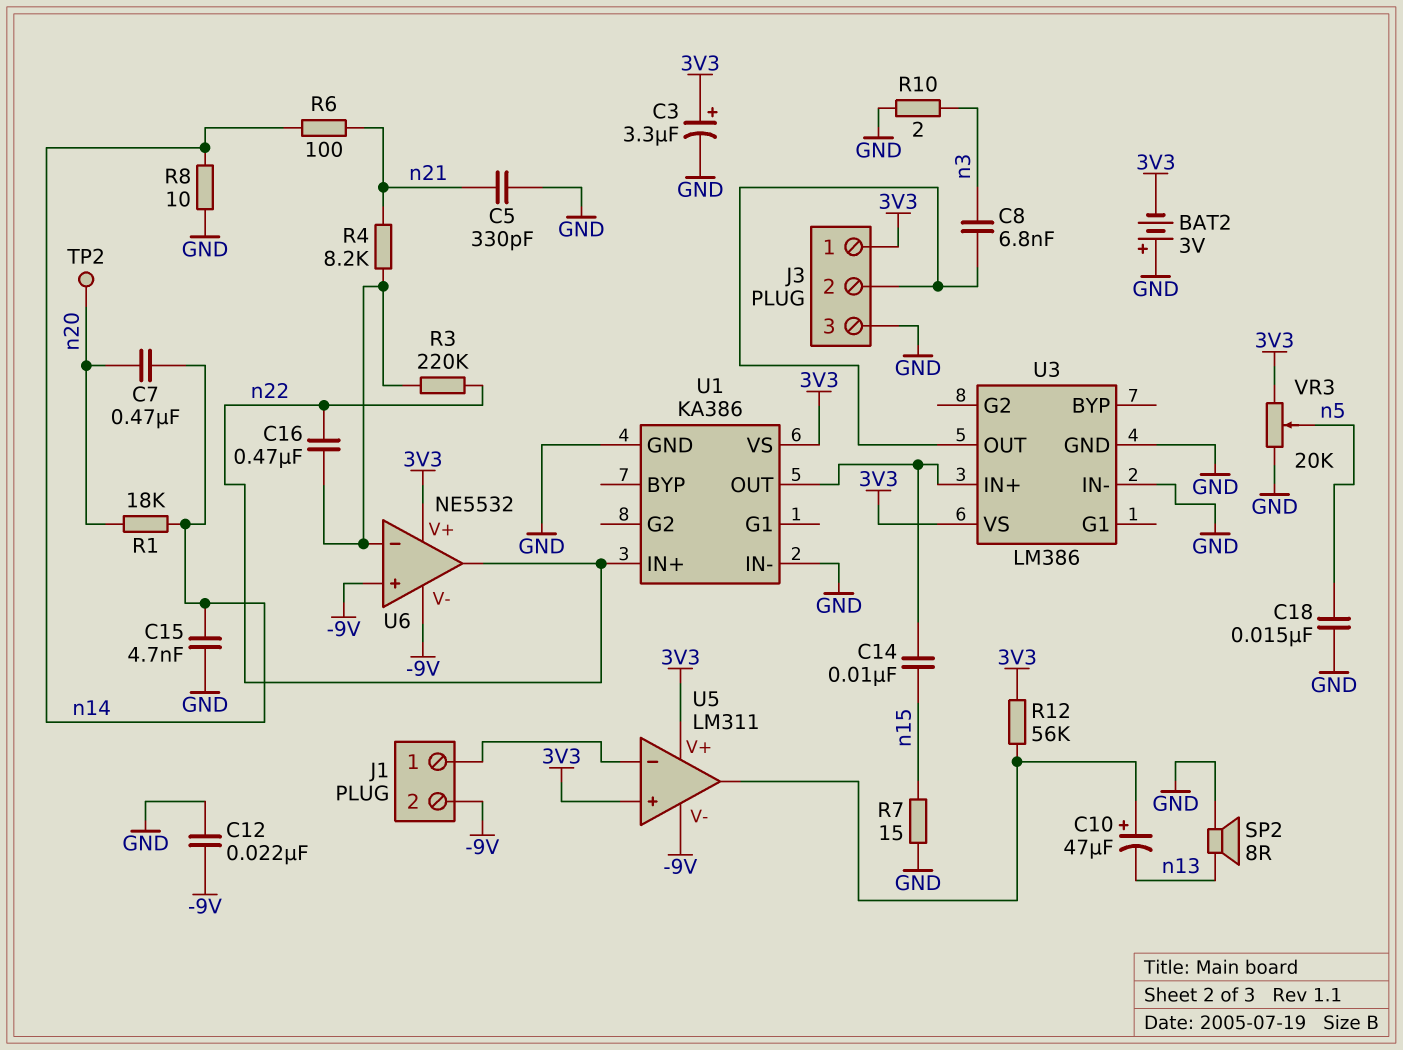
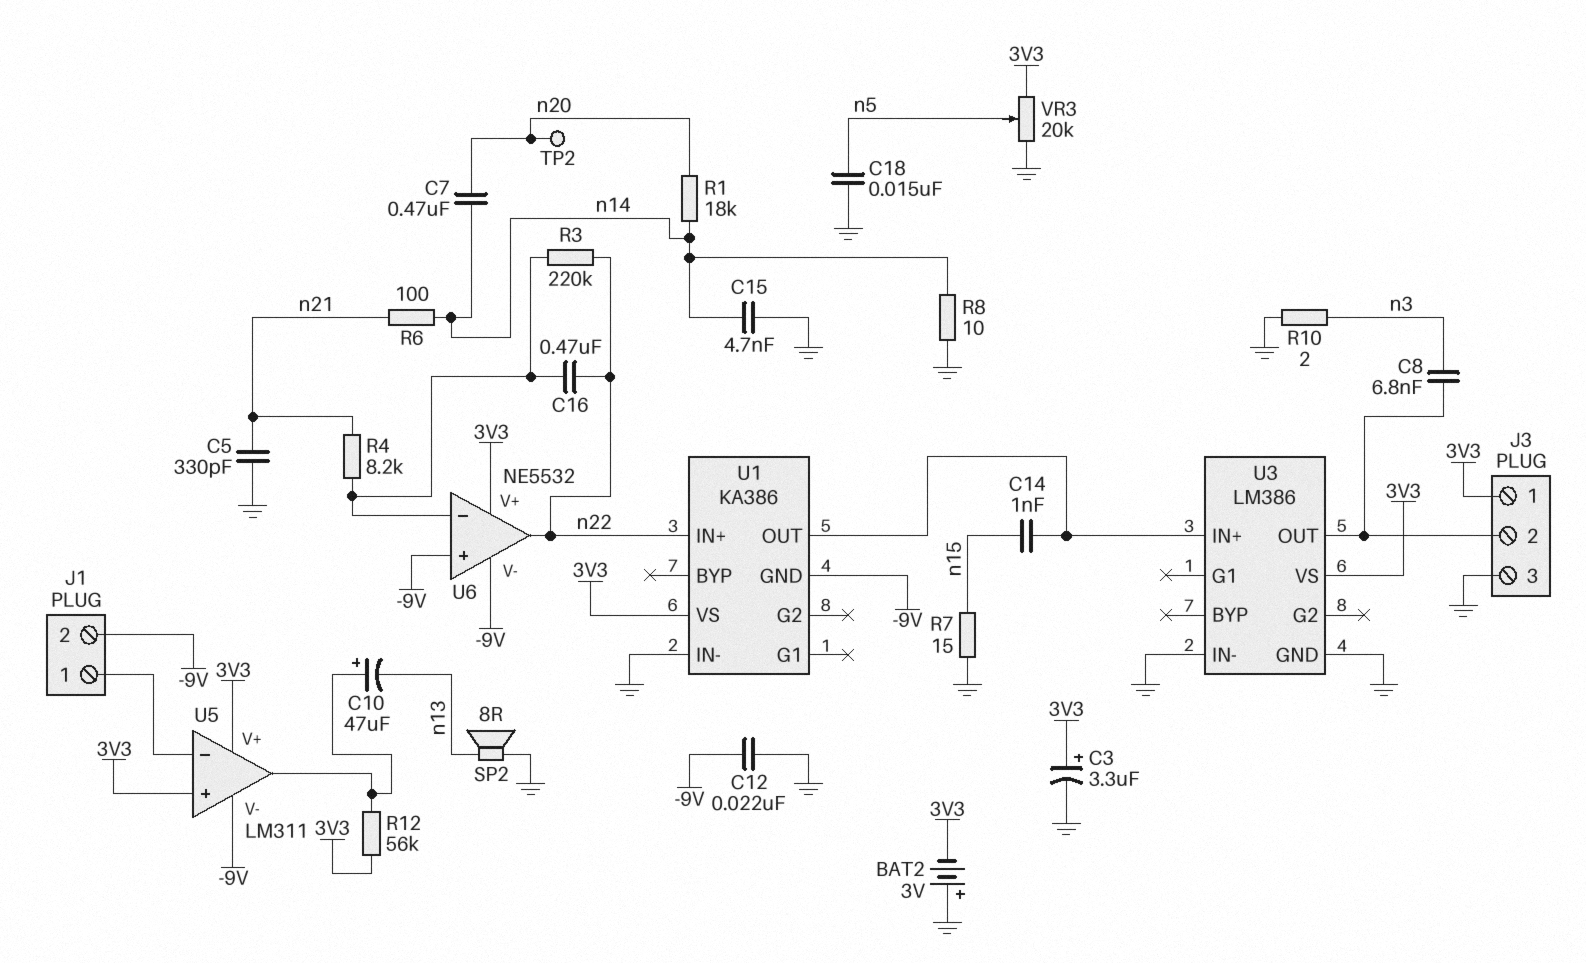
C14: 10nF (U1/OUT, n15) -> 1nF (U1/OUT, n15)
U1 pin GND: GND -> -9V

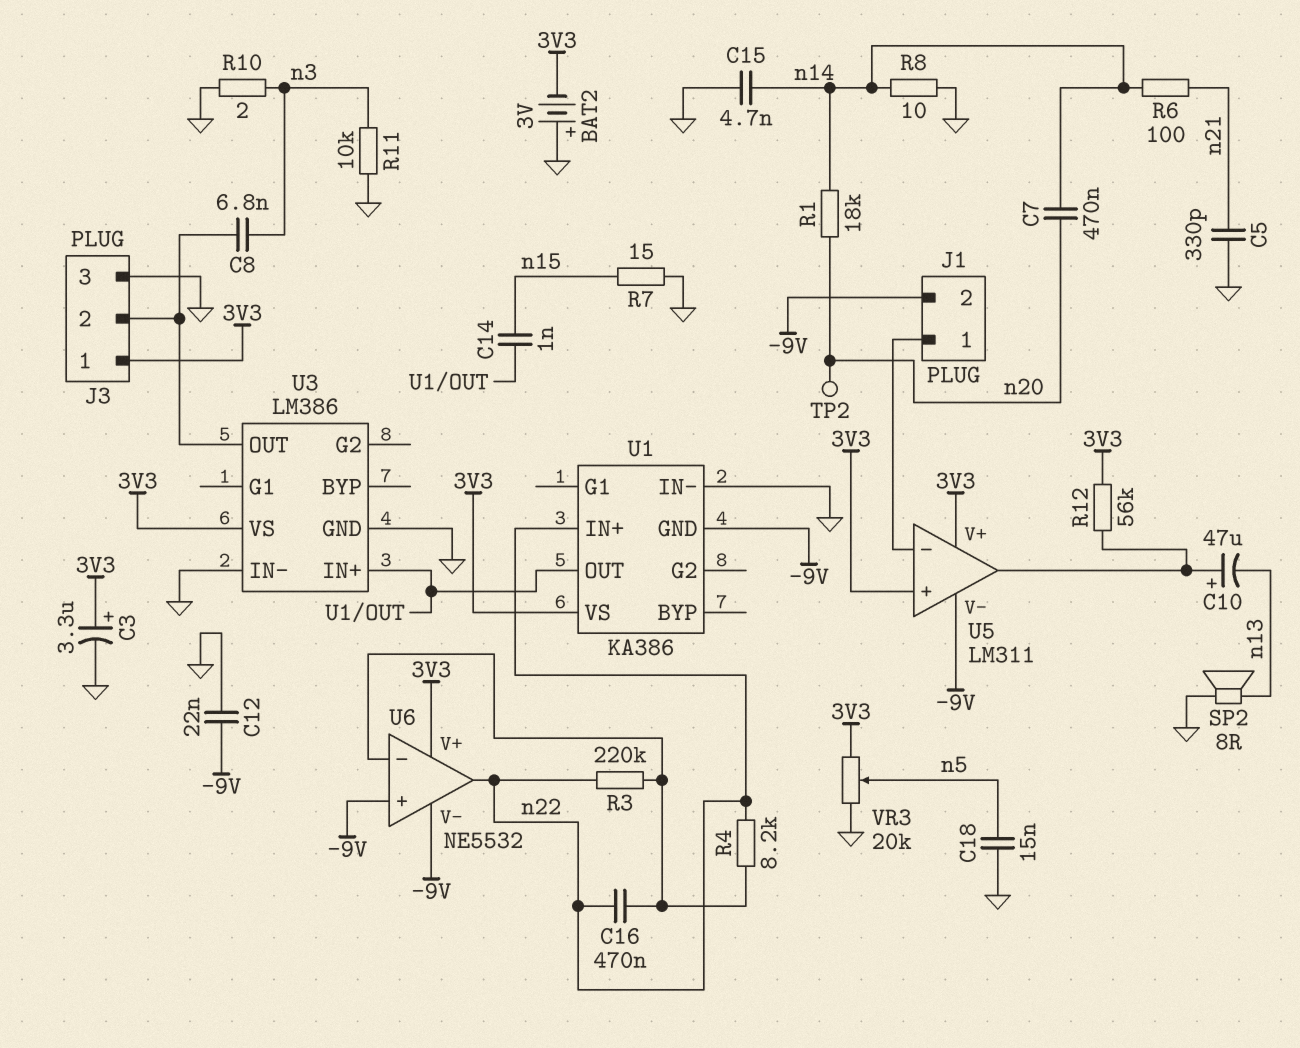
R4: 8.2k (U6/in-, n21) -> 8.2k (U6/in-, n22)
R11: none -> 10k (GND, n3)

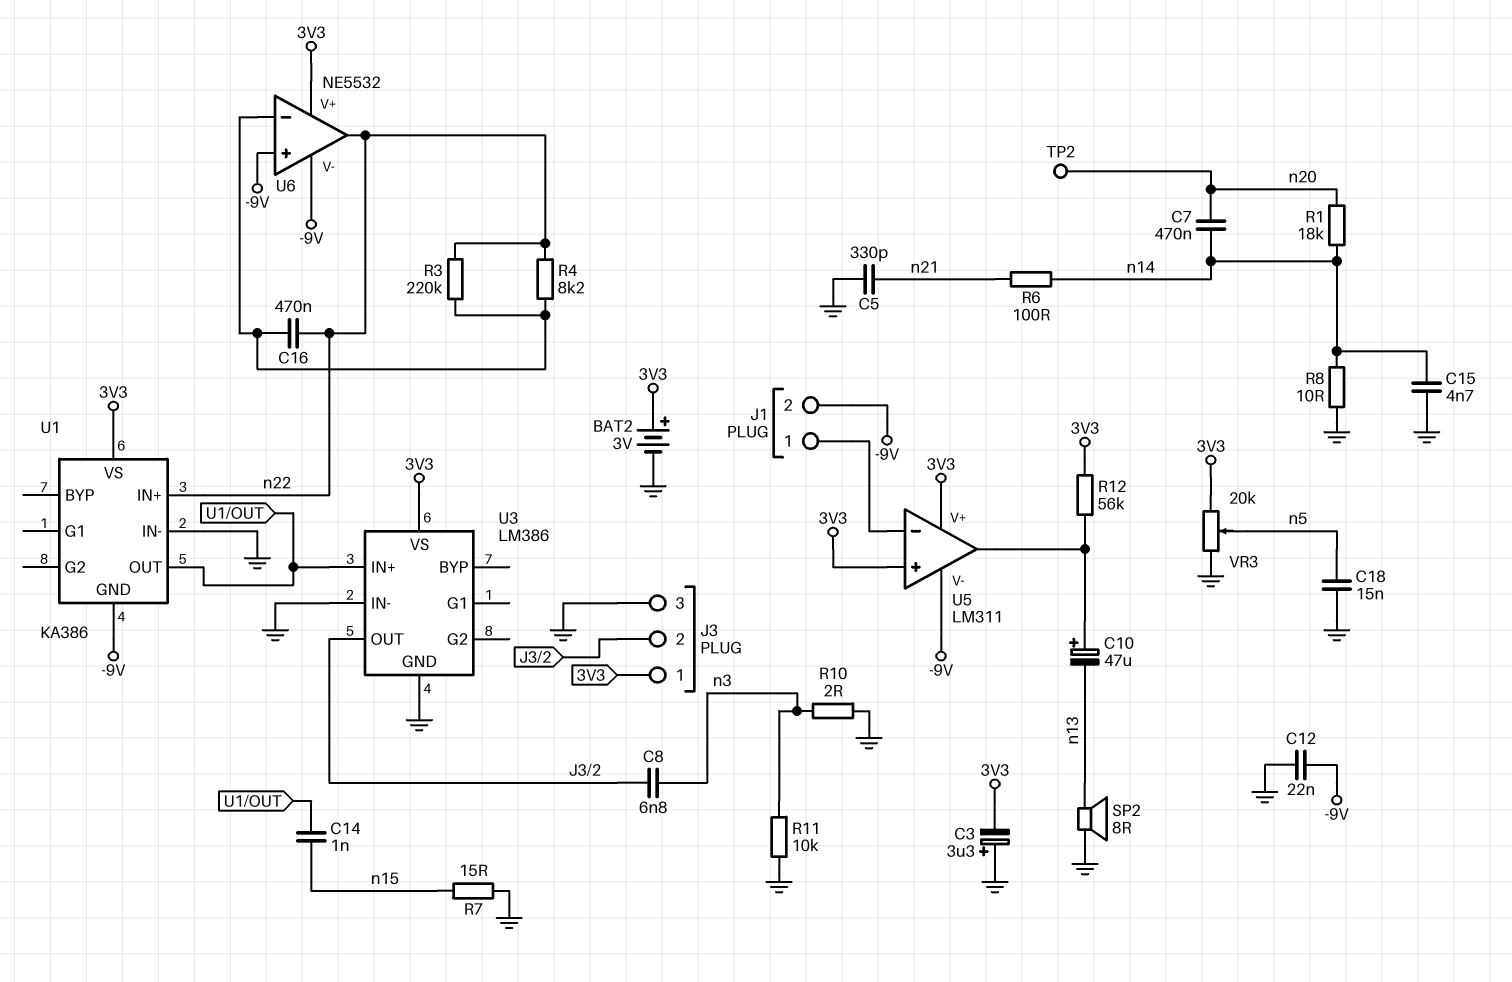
BAT2: 3V (plus GND, minus 3V3) -> 3V (plus 3V3, minus GND)
C3: 3.3uF (plus 3V3, minus GND) -> 3.3uF (plus GND, minus 3V3)

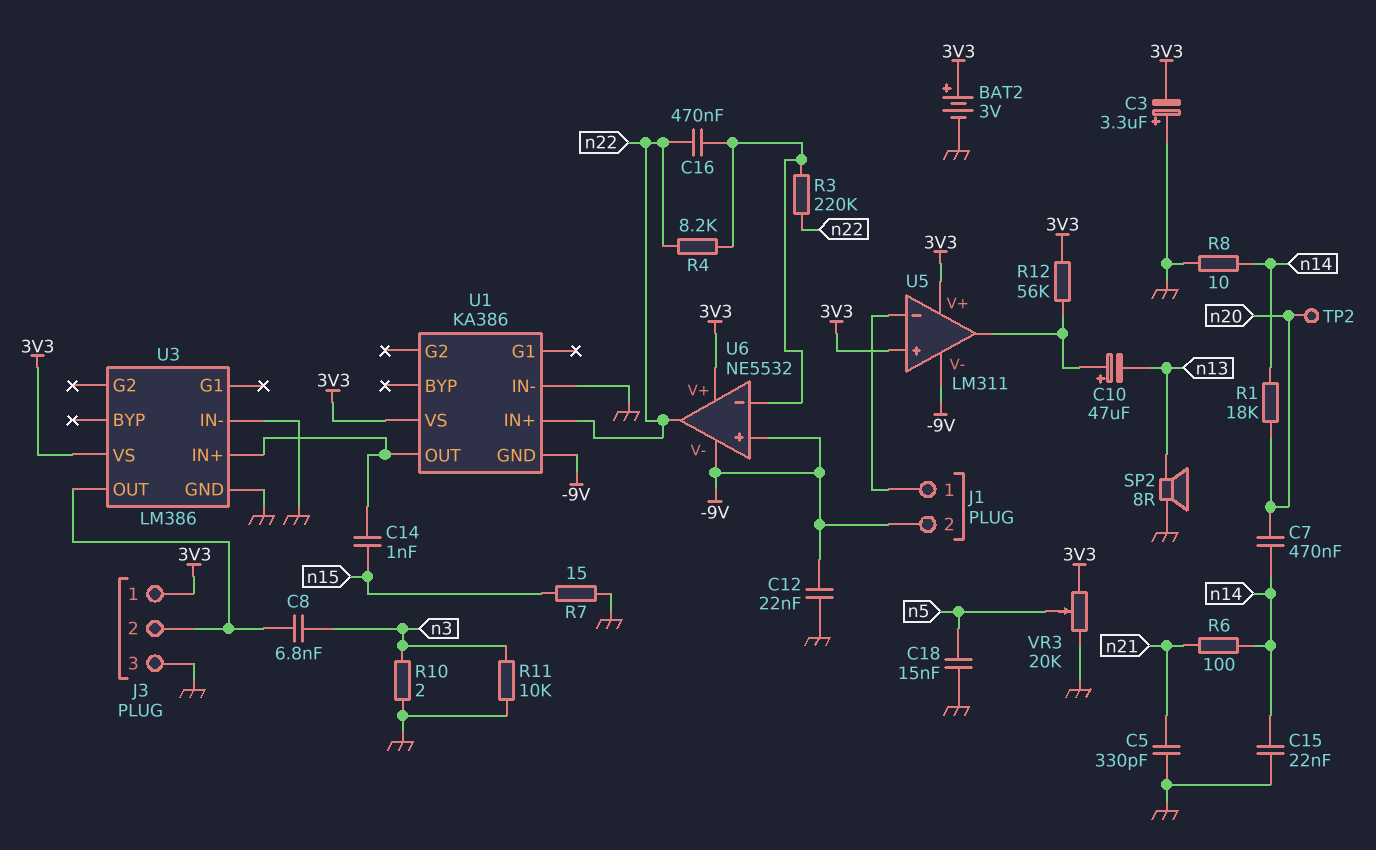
C15: 4.7nF (GND, n14) -> 22nF (GND, n14)

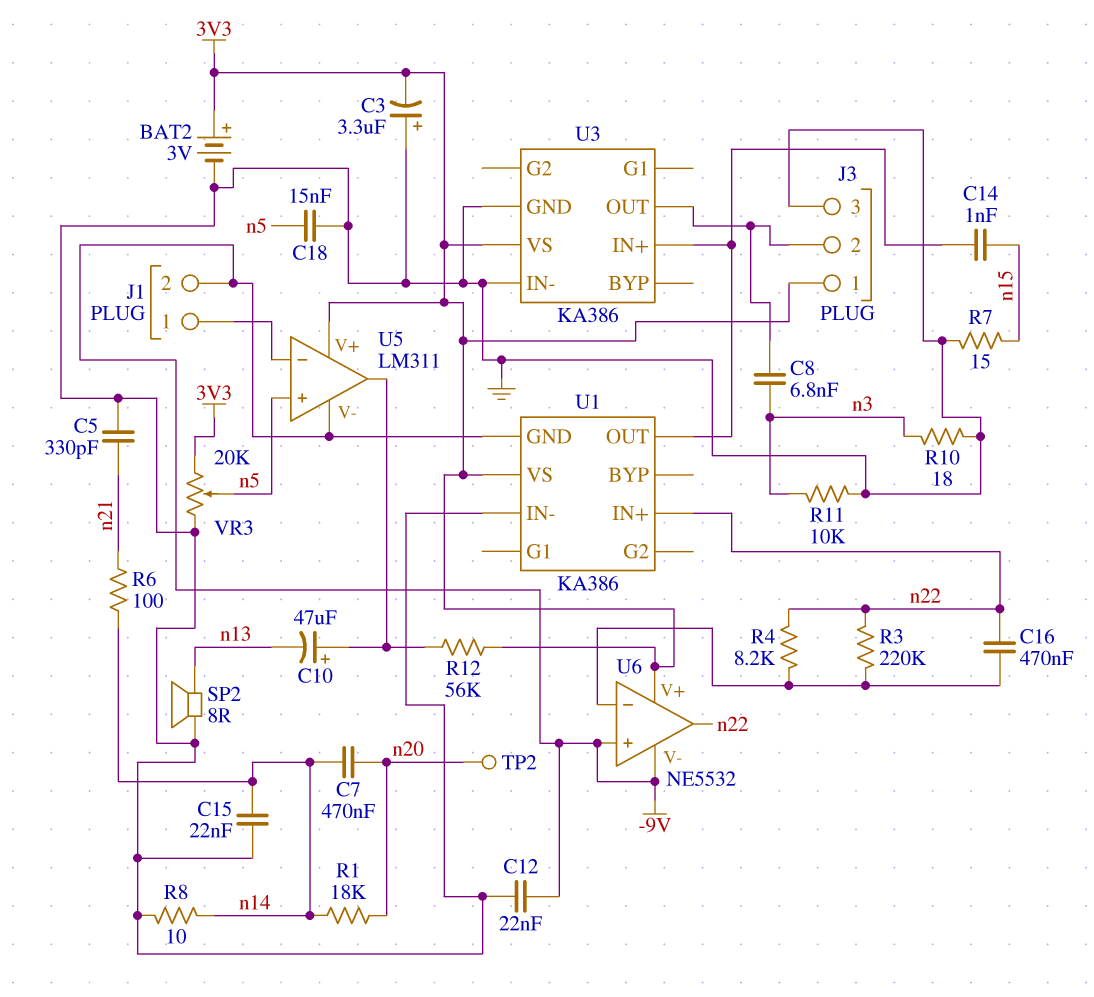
R10: 2 (GND, n3) -> 18 (GND, n3)
U3: LM386 -> KA386
U5 pin in+: 3V3 -> n5

